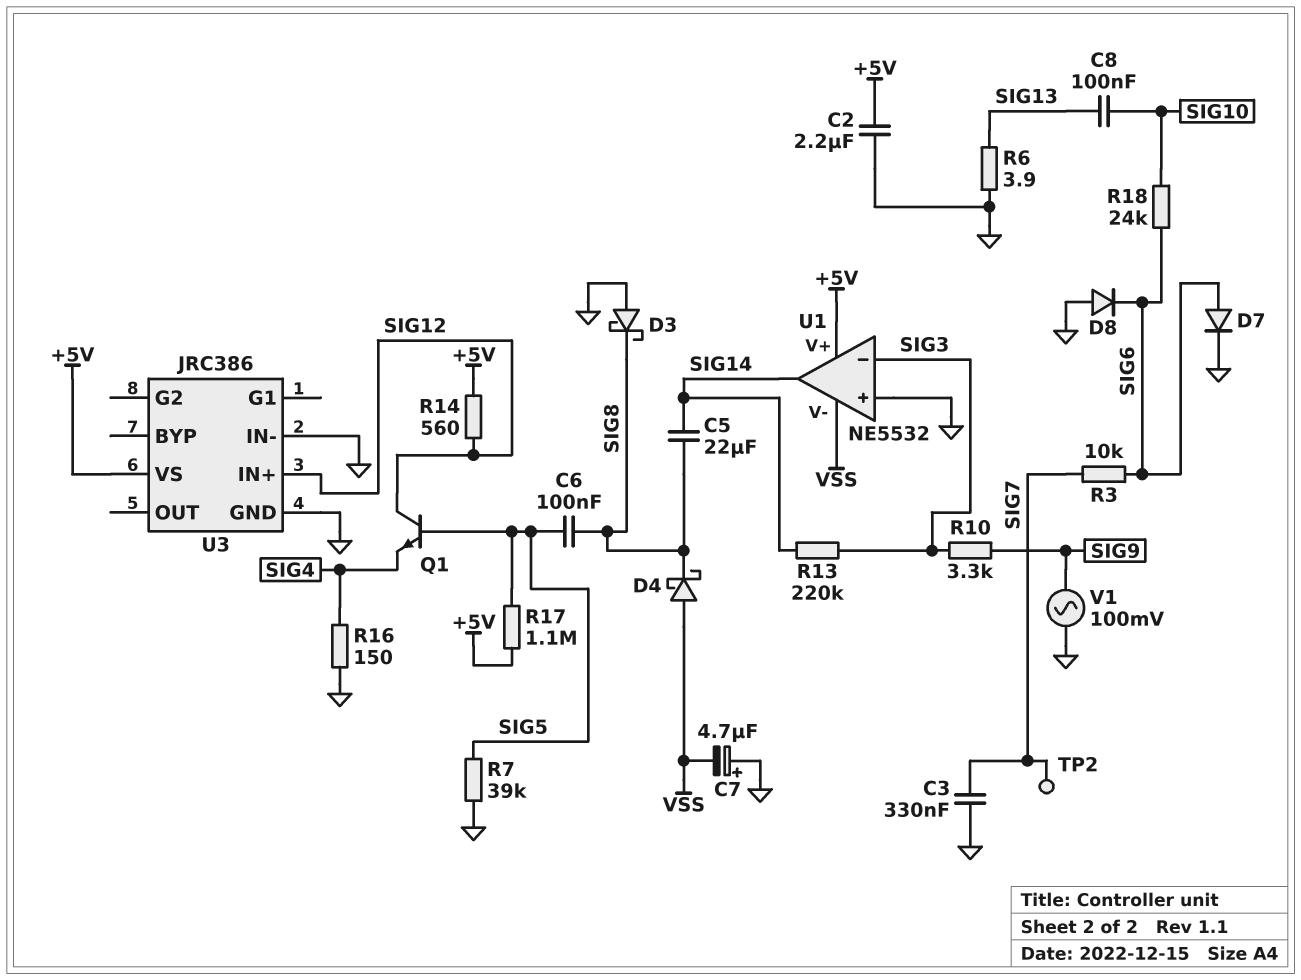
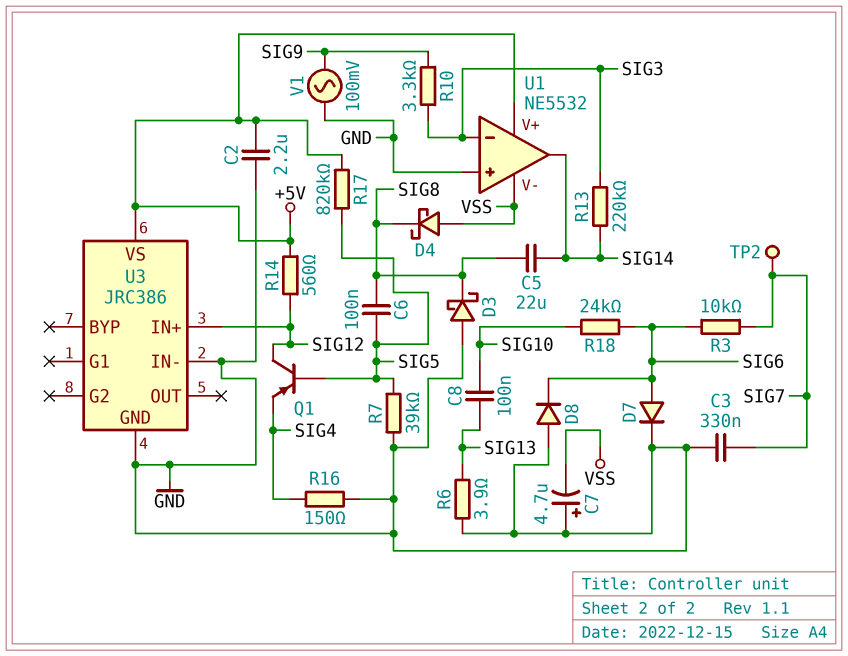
Q1: NPN (B SIG5, C SIG12, E SIG4) -> PNP (B SIG5, C SIG12, E SIG4)
R17: 1.1M (+5V, SIG5) -> 820k (+5V, SIG5)

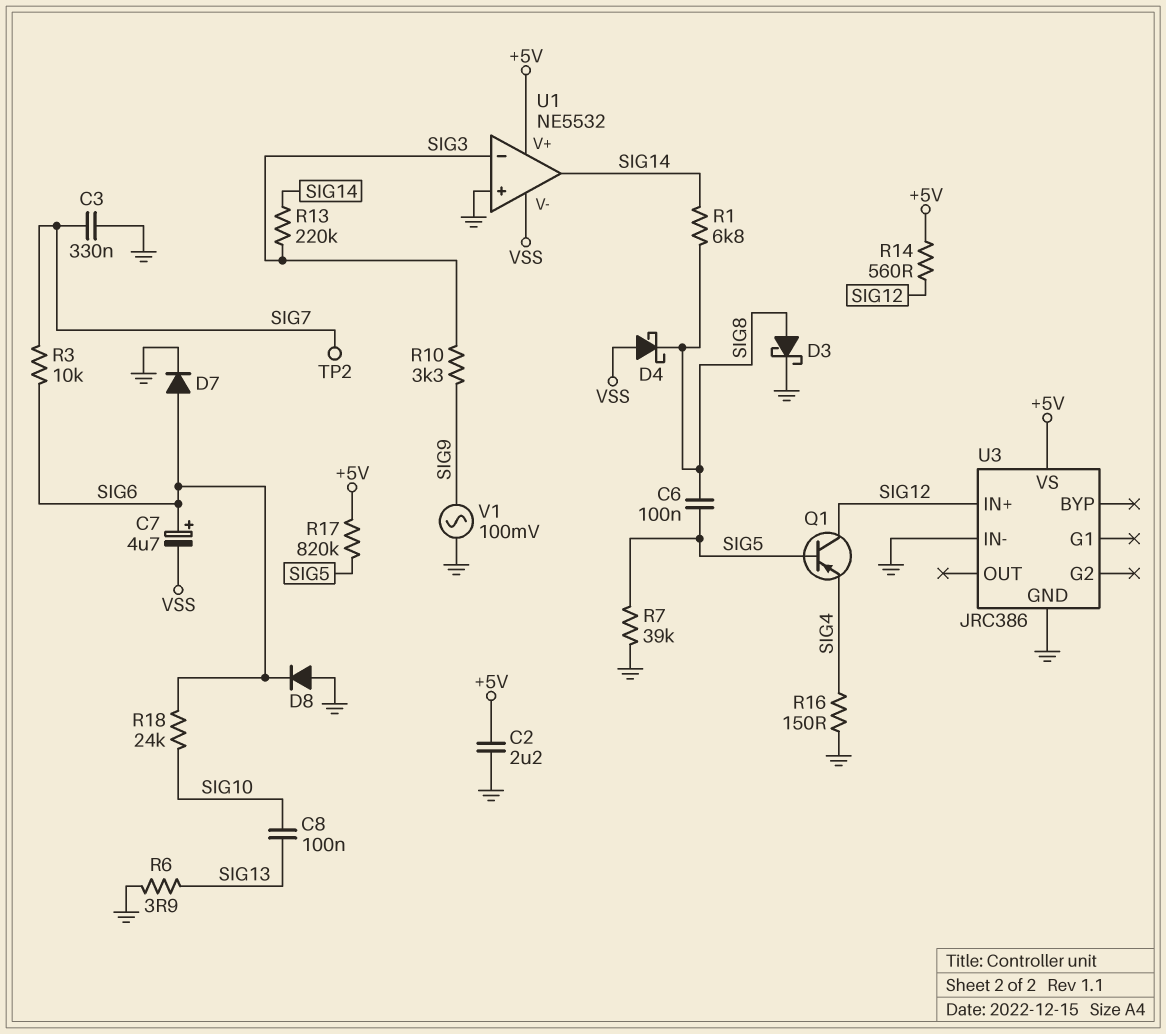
C5: 22uF (SIG8, SIG14) -> none
C7: 4.7uF (plus GND, minus VSS) -> 4.7uF (plus SIG6, minus VSS)
D3: schottky (A GND, K SIG8) -> schottky (A SIG8, K GND)
R1: none -> 6.8k (SIG8, SIG14)

